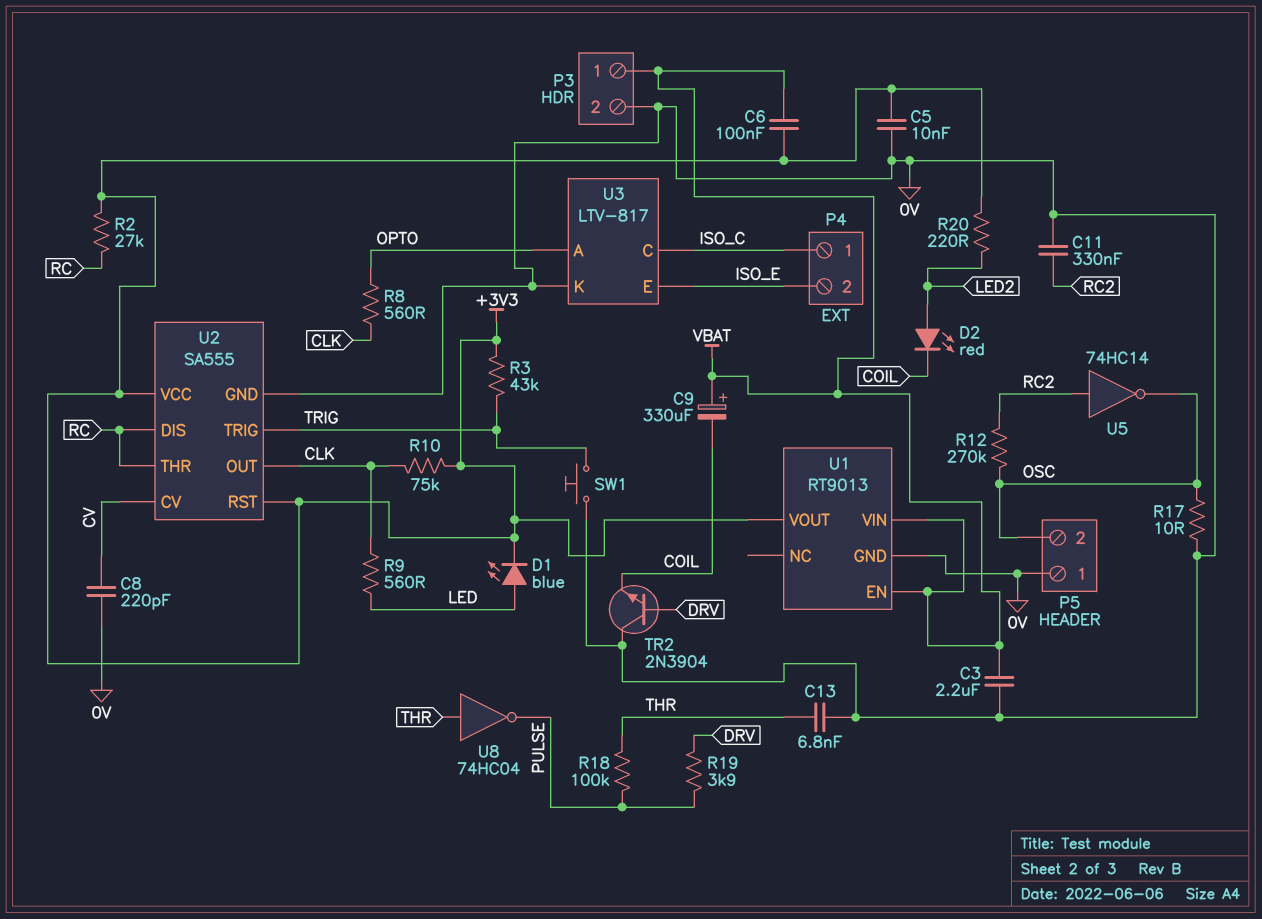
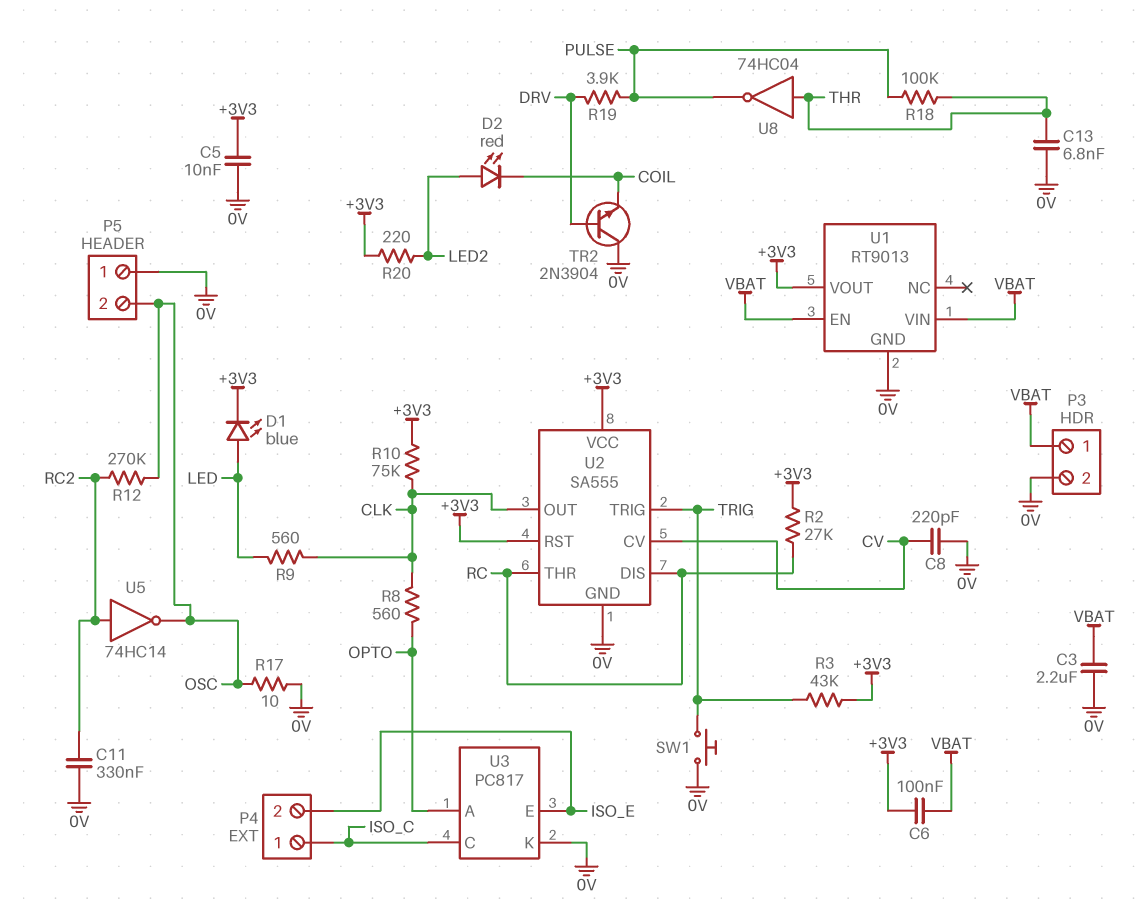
C9: 330uF (plus VBAT, minus COIL) -> none
U3: LTV-817 -> PC817

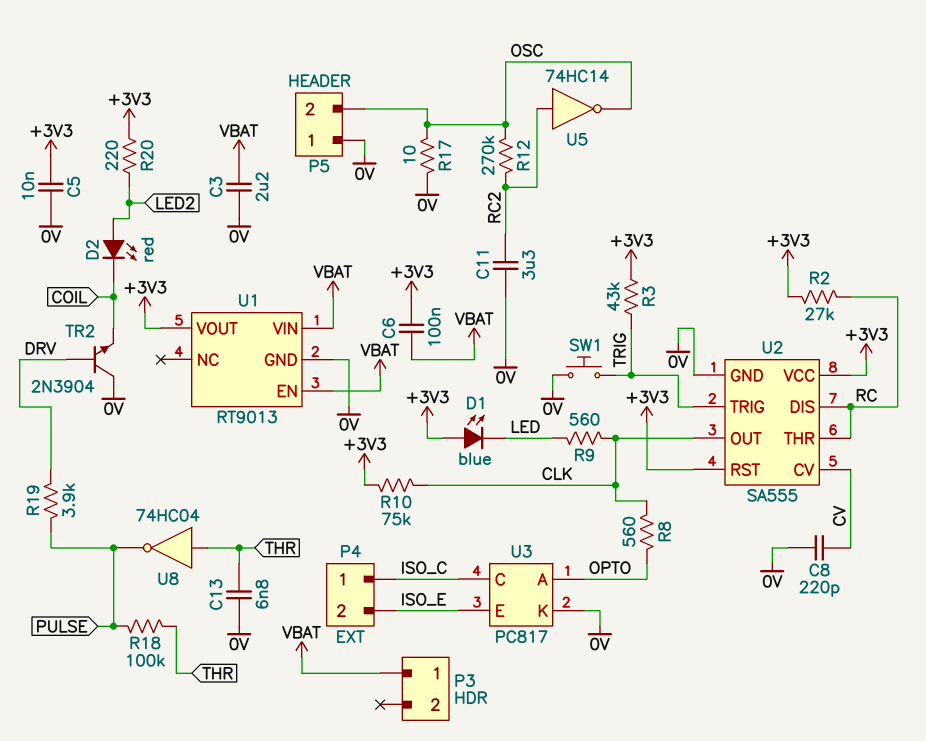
C11: 330nF (0V, RC2) -> 3.3uF (0V, RC2)
D1: LED blue (A LED, K +3V3) -> LED blue (A +3V3, K LED)
P3 pin 2: 0V -> none

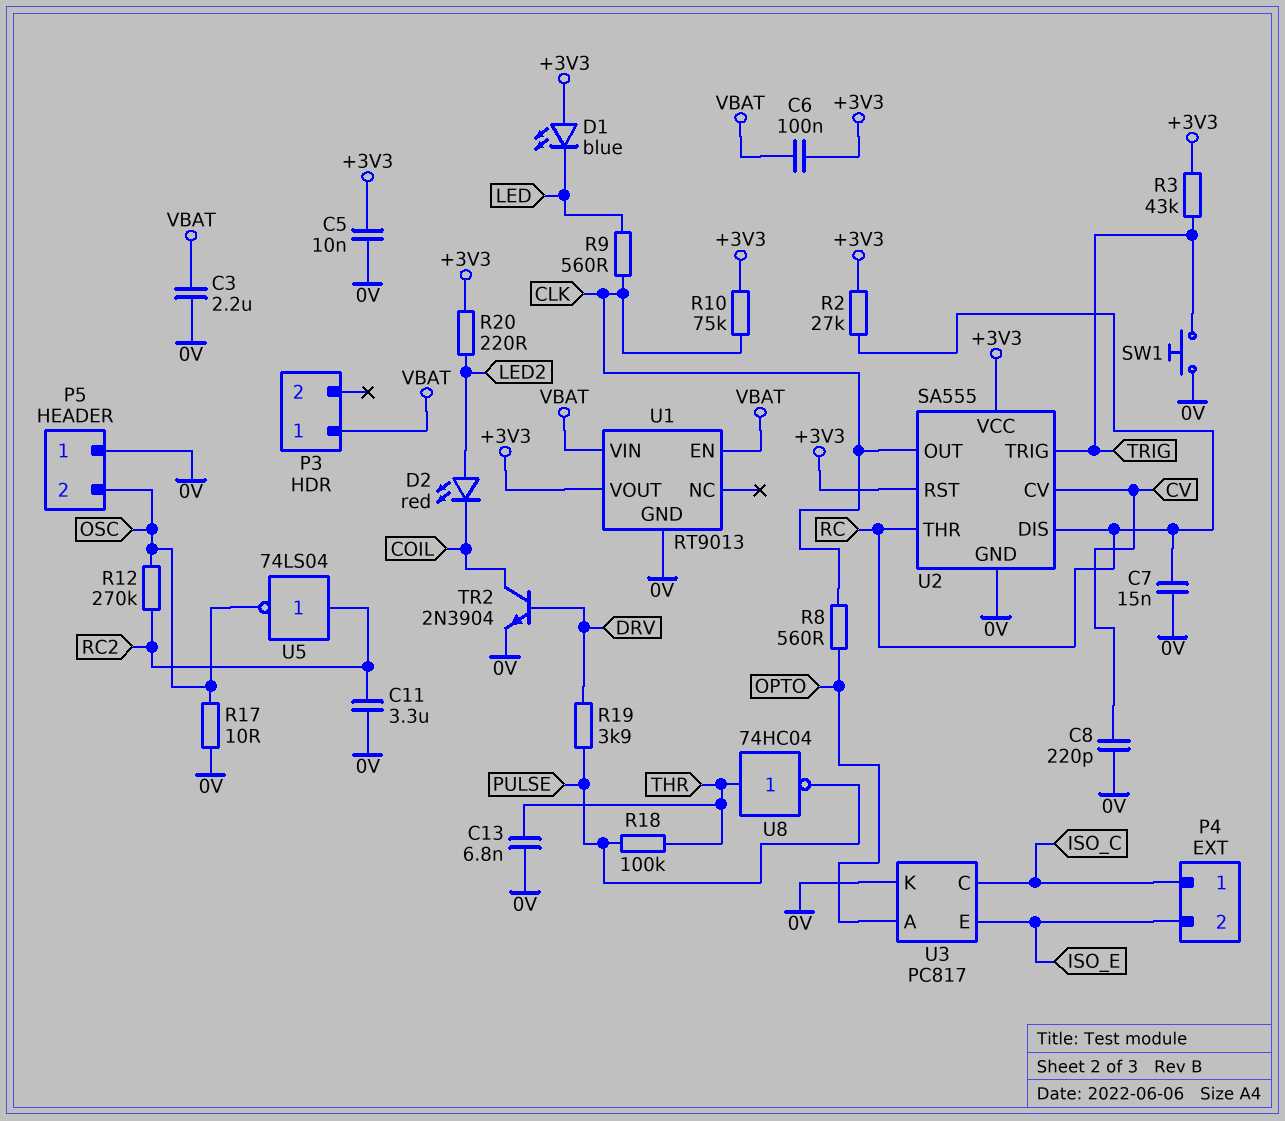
C7: none -> 15nF (0V, RC)
TR2: NPN 2N3904 (B DRV, C 0V, E COIL) -> NPN 2N3904 (B DRV, C COIL, E 0V)
U5: NOT 74HC14 (in RC2, out OSC) -> NOT 74LS04 (in RC2, out OSC)

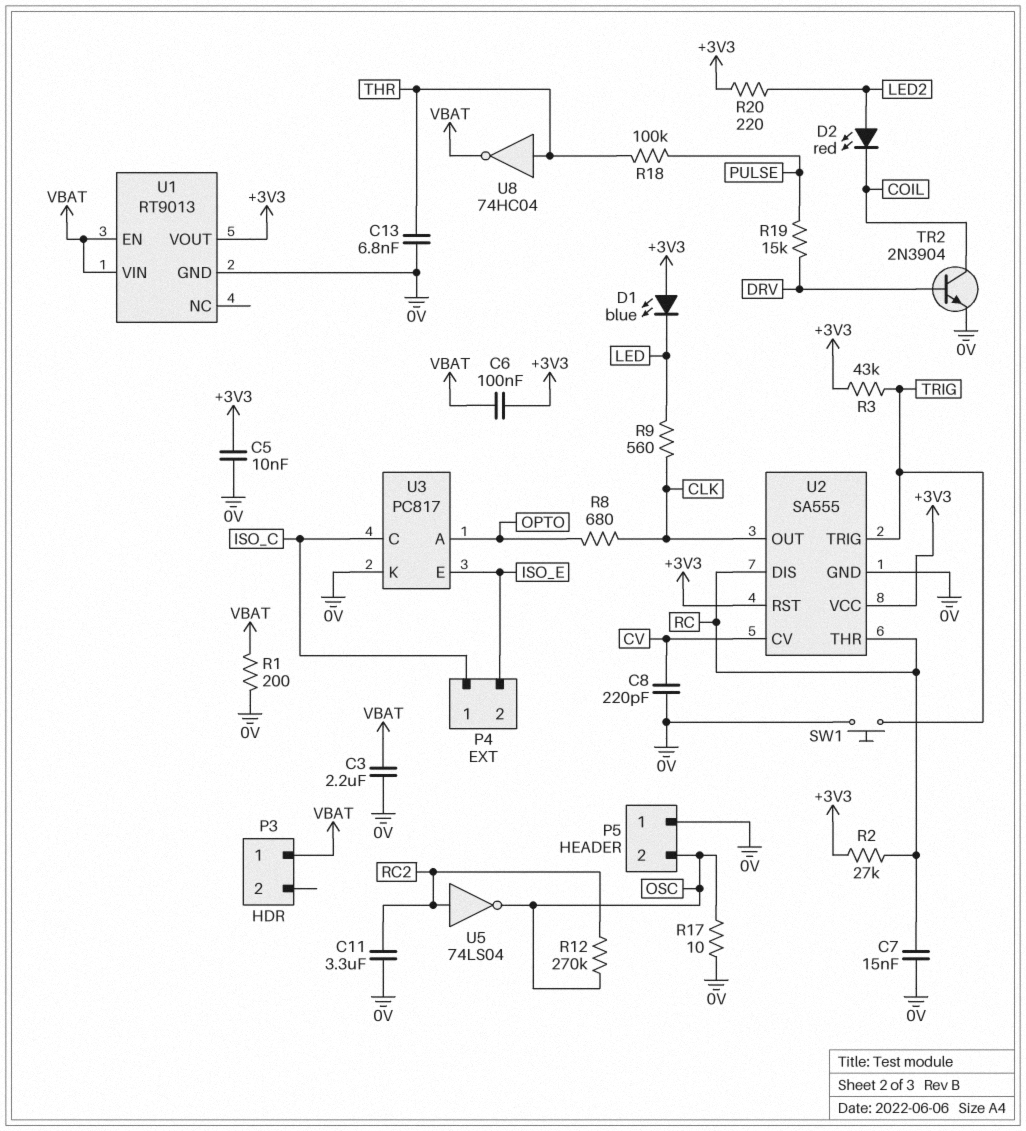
R1: none -> 200 (0V, VBAT)
R8: 560 (CLK, OPTO) -> 680 (CLK, OPTO)
R10: 75k (+3V3, CLK) -> none
R19: 3.9k (DRV, PULSE) -> 15k (DRV, PULSE)
U8: NOT 74HC04 (in THR, out PULSE) -> NOT 74HC04 (in THR, out VBAT)

